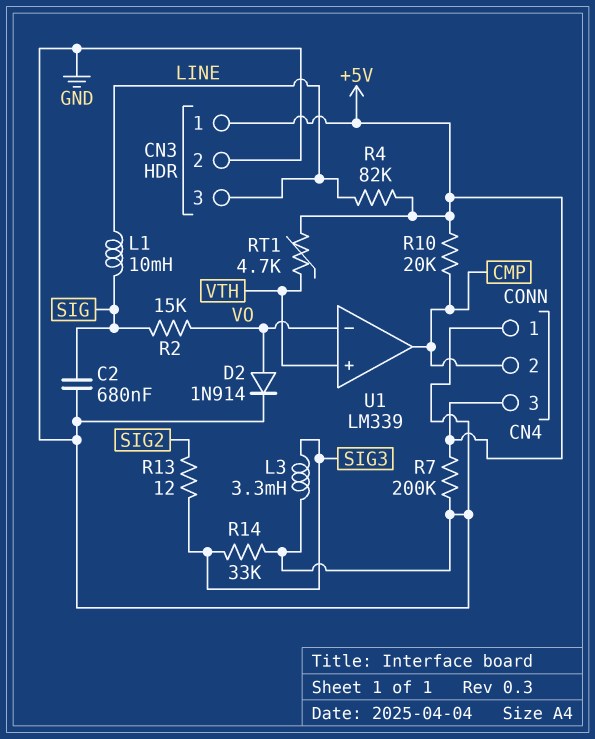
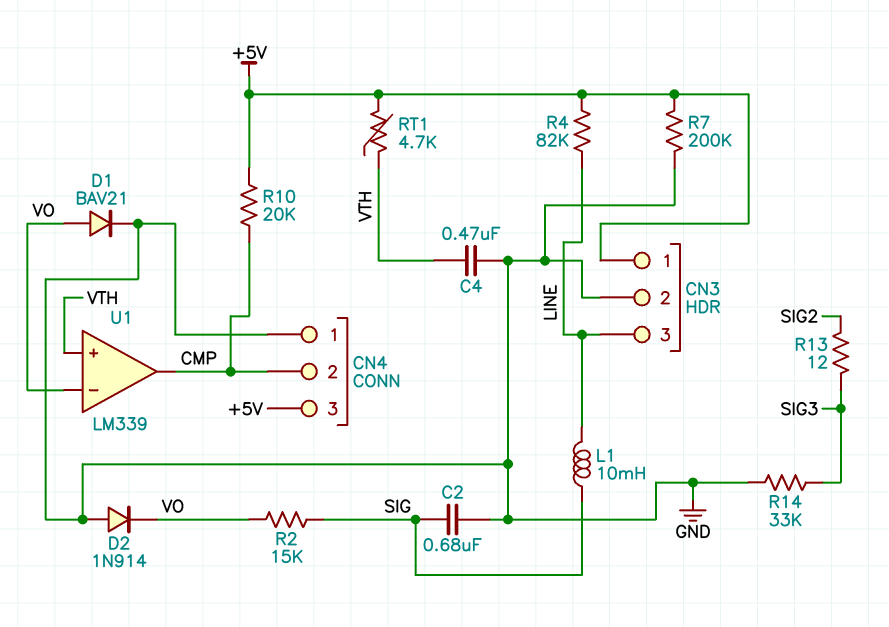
C4: none -> 470nF (GND, VTH)
D1: none -> diode BAV21 (A VO, K GND)
D2: diode 1N914 (A VO, K GND) -> diode 1N914 (A GND, K VO)
L3: 3.3mH (GND, SIG3) -> none

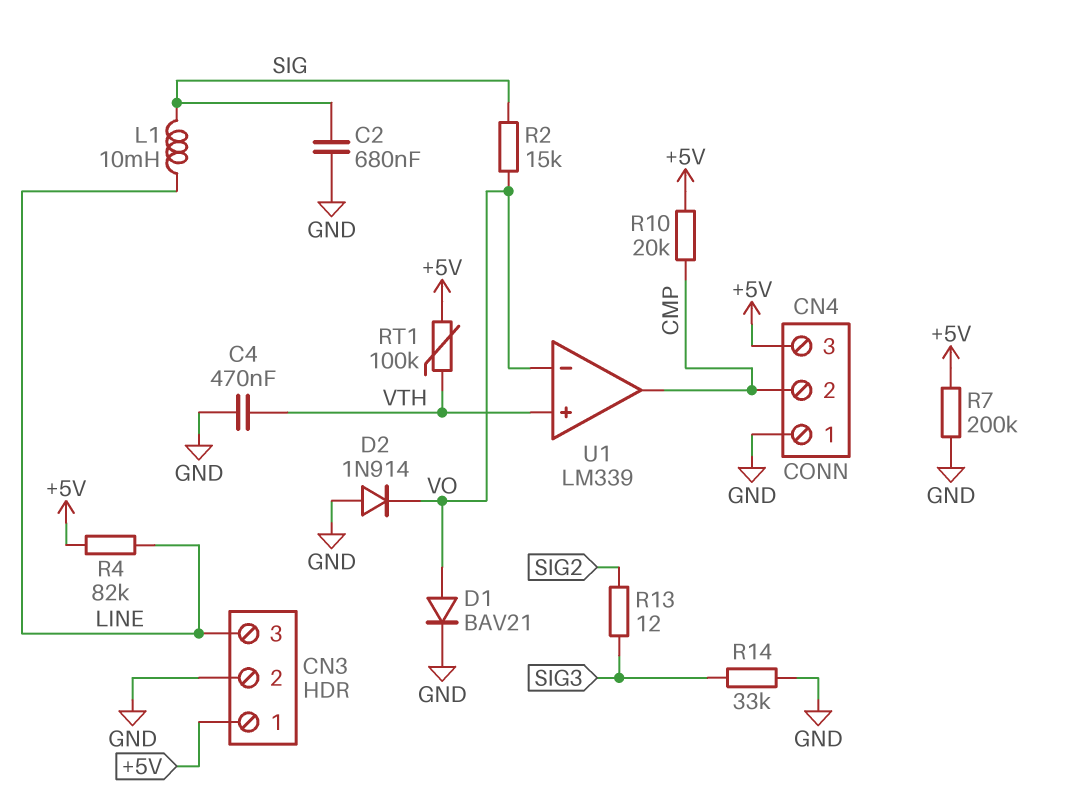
RT1: 4.7k (+5V, VTH) -> 100k (+5V, VTH)

